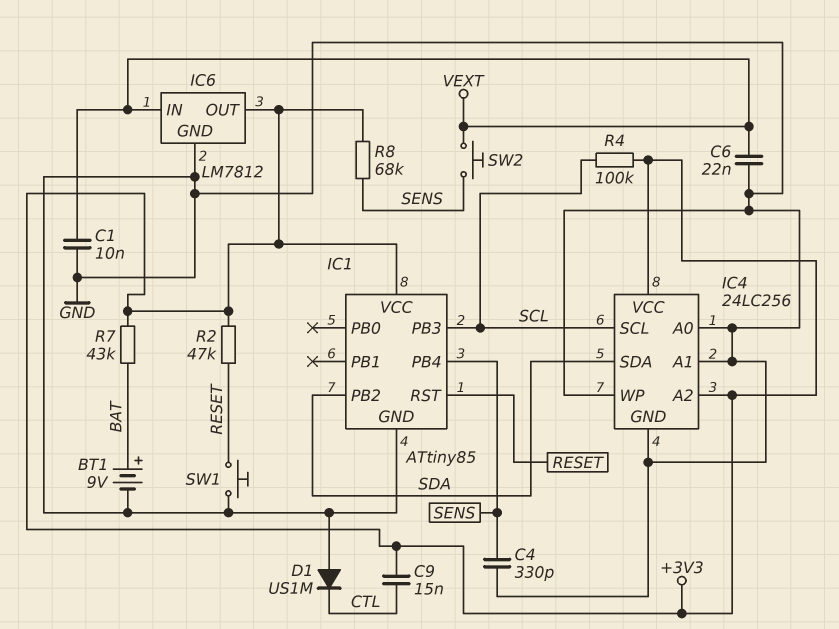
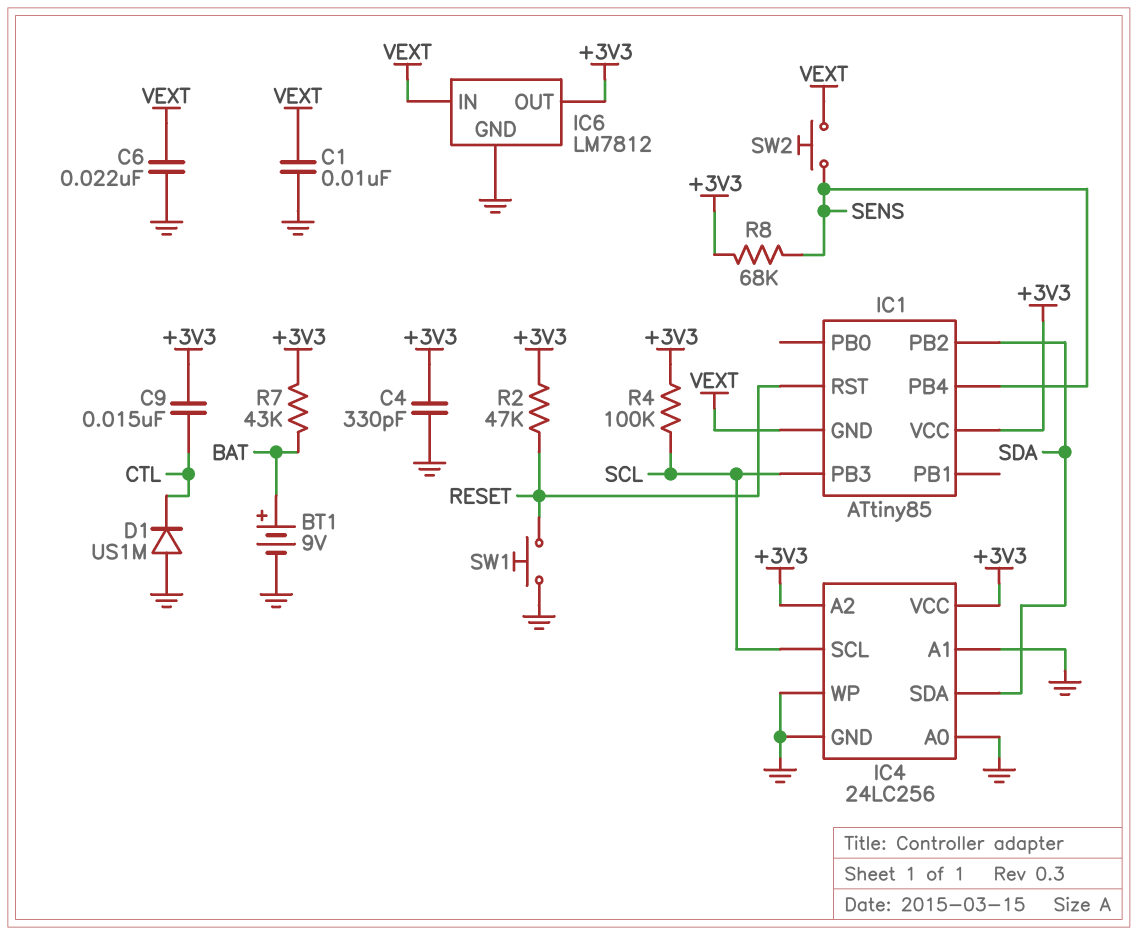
C4: 330pF (GND, SENS) -> 330pF (+3V3, GND)
IC1 pin GND: GND -> VEXT

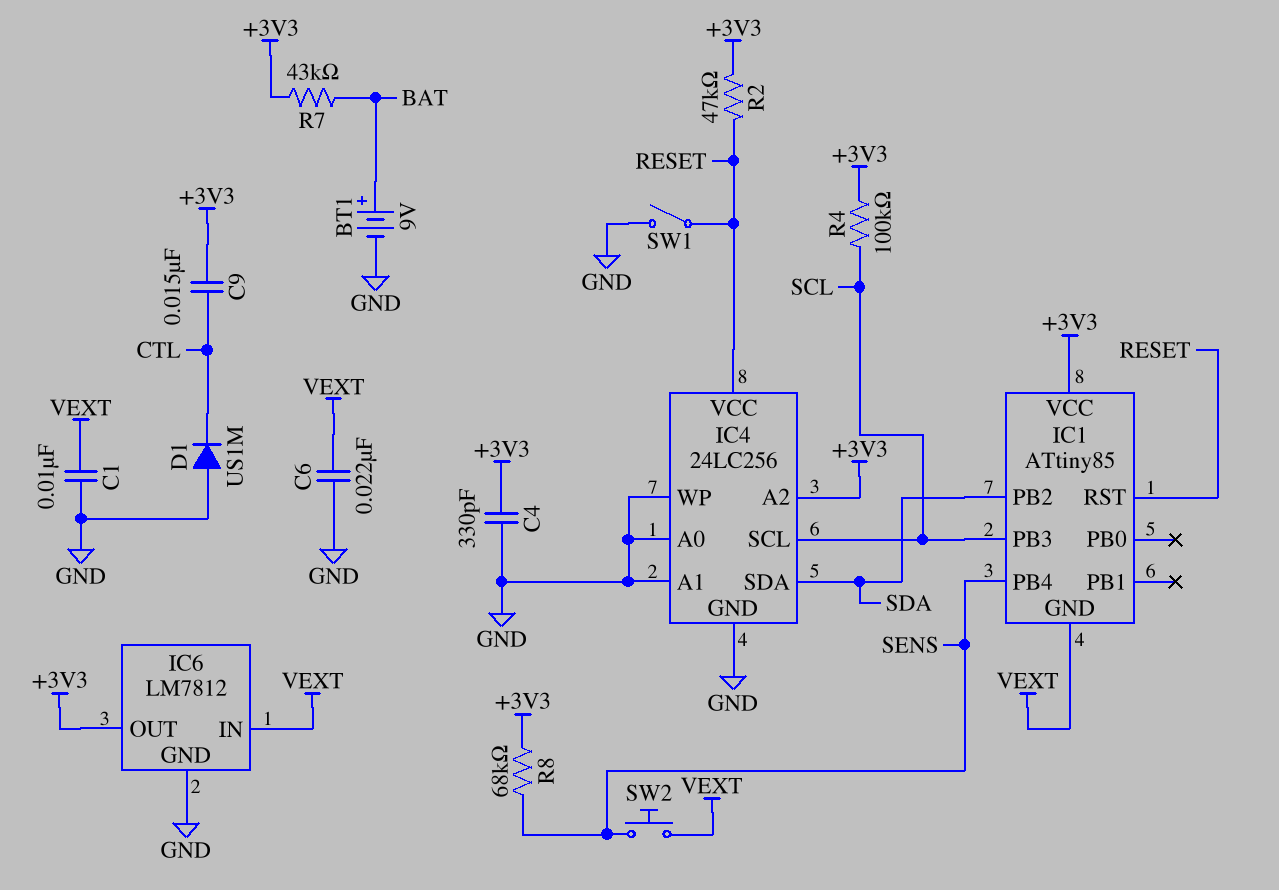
IC4 pin VCC: +3V3 -> RESET
SW1: button (GND, RESET) -> switch (GND, RESET)

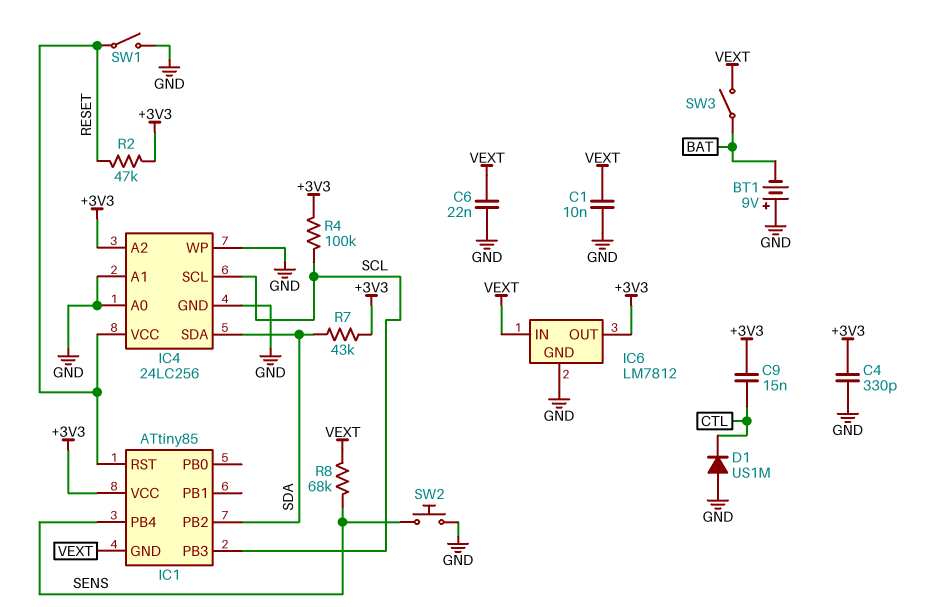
BT1: 9V (plus BAT, minus GND) -> 9V (plus GND, minus BAT)
R7: 43k (+3V3, BAT) -> 43k (+3V3, SDA)
R8: 68k (+3V3, SENS) -> 68k (SENS, VEXT)
SW2: button (SENS, VEXT) -> button (GND, SENS)
SW3: none -> switch (BAT, VEXT)

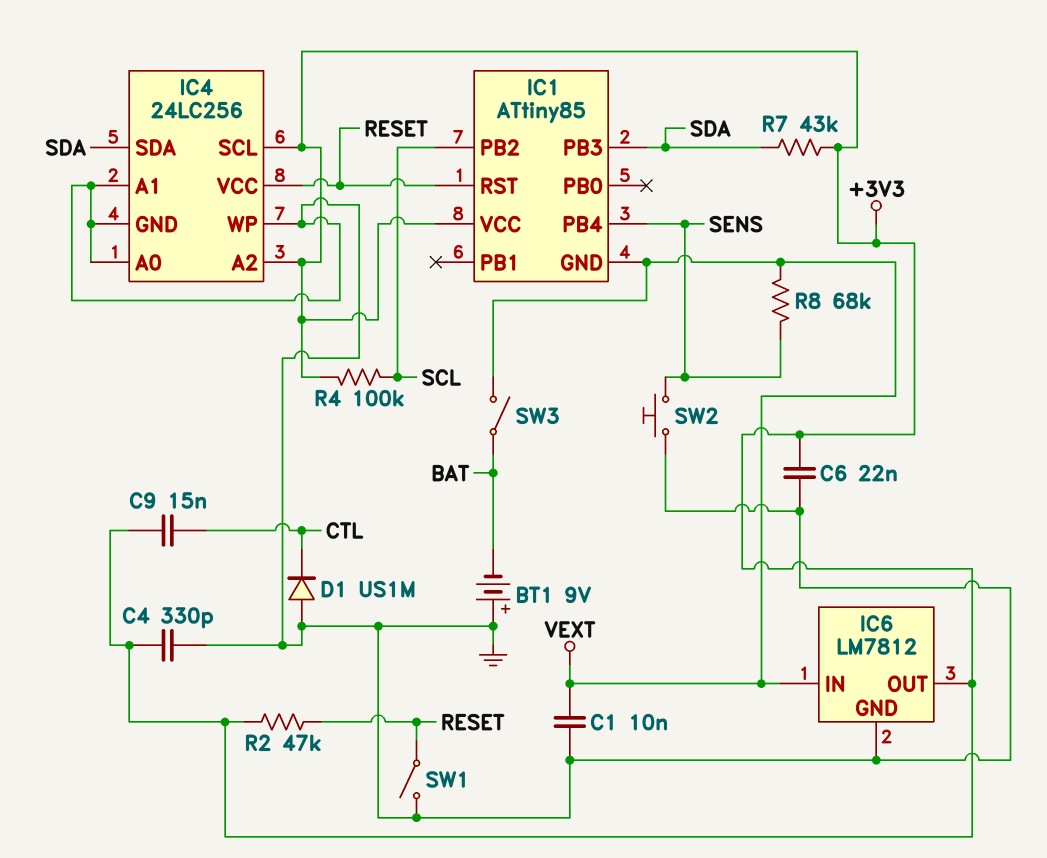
C6: 22nF (GND, VEXT) -> 22nF (+3V3, GND)
IC1 pin PB2: SDA -> SCL
IC1 pin PB3: SCL -> SDA
IC4 pin SCL: SCL -> +3V3

